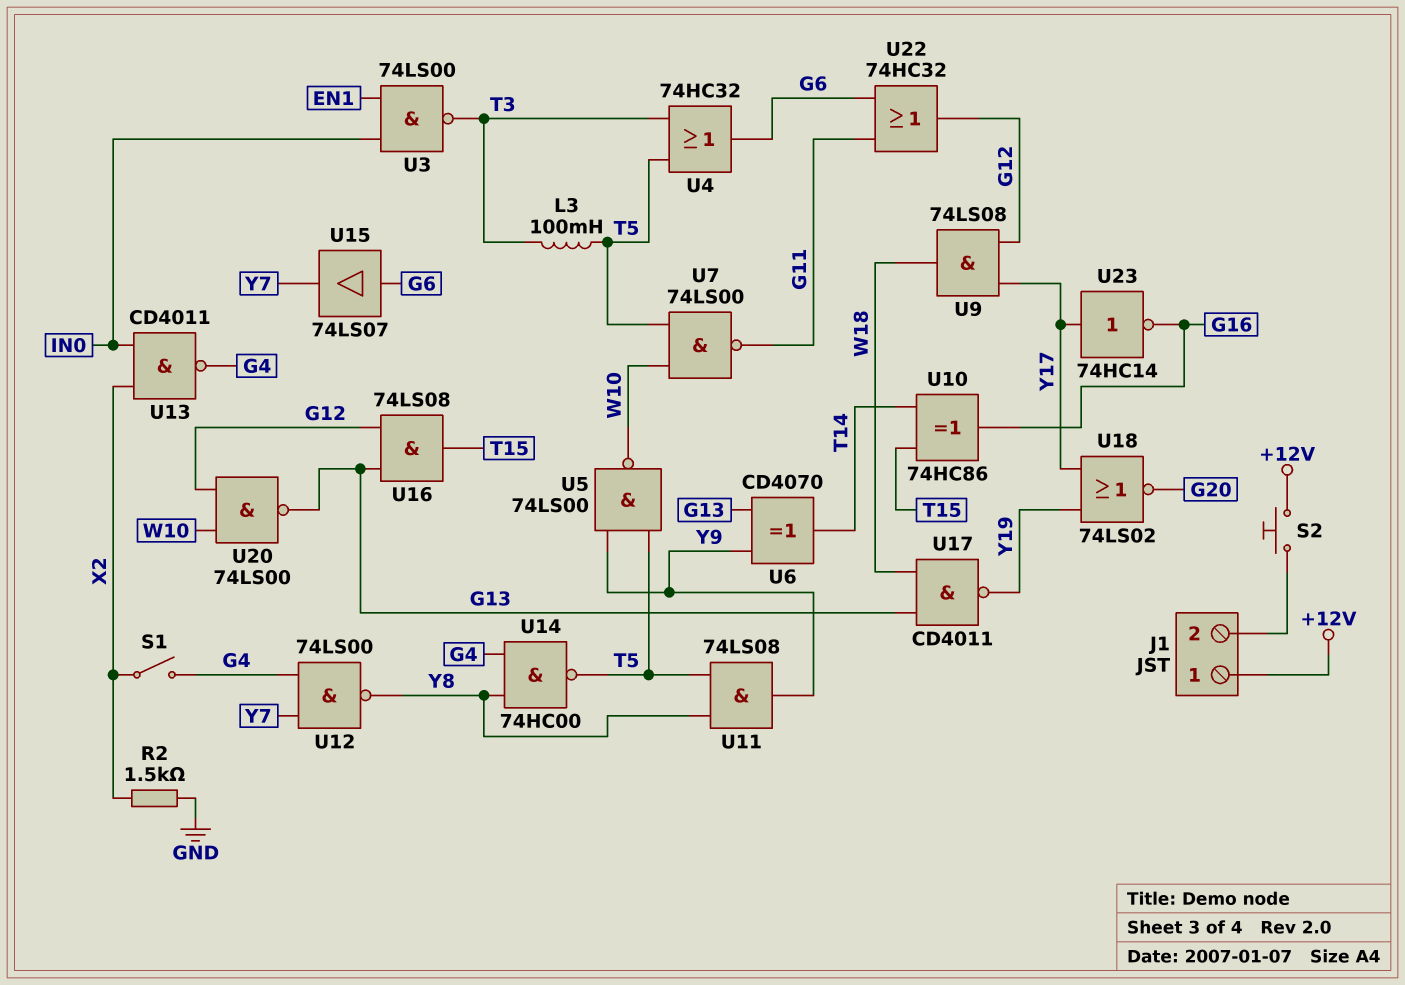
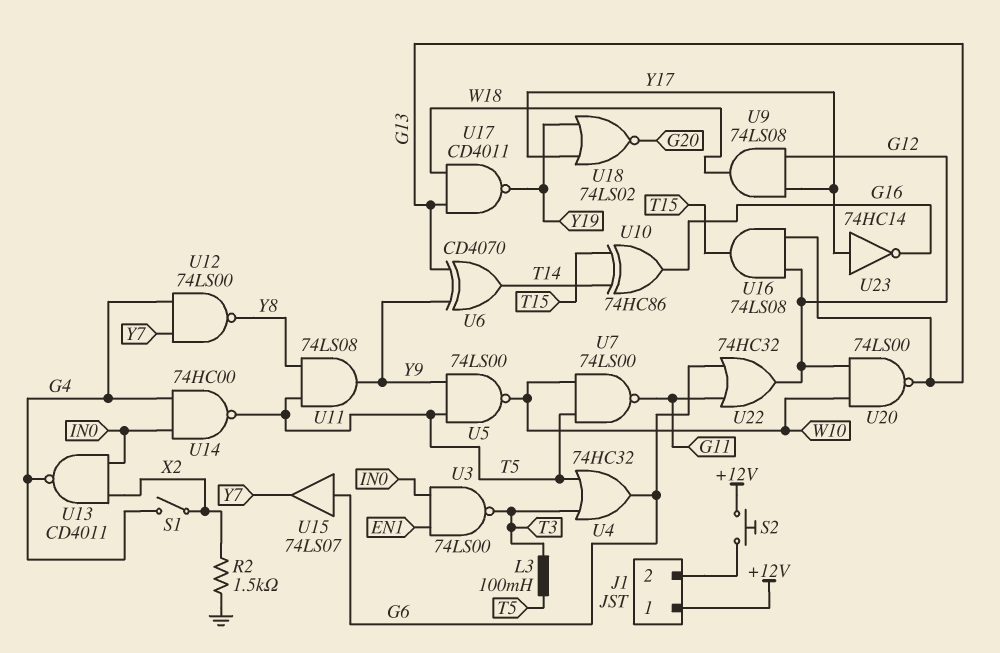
U14: NAND 74HC00 (in G4, in Y8, out T5) -> NAND 74HC00 (in G4, in IN0, out T5)

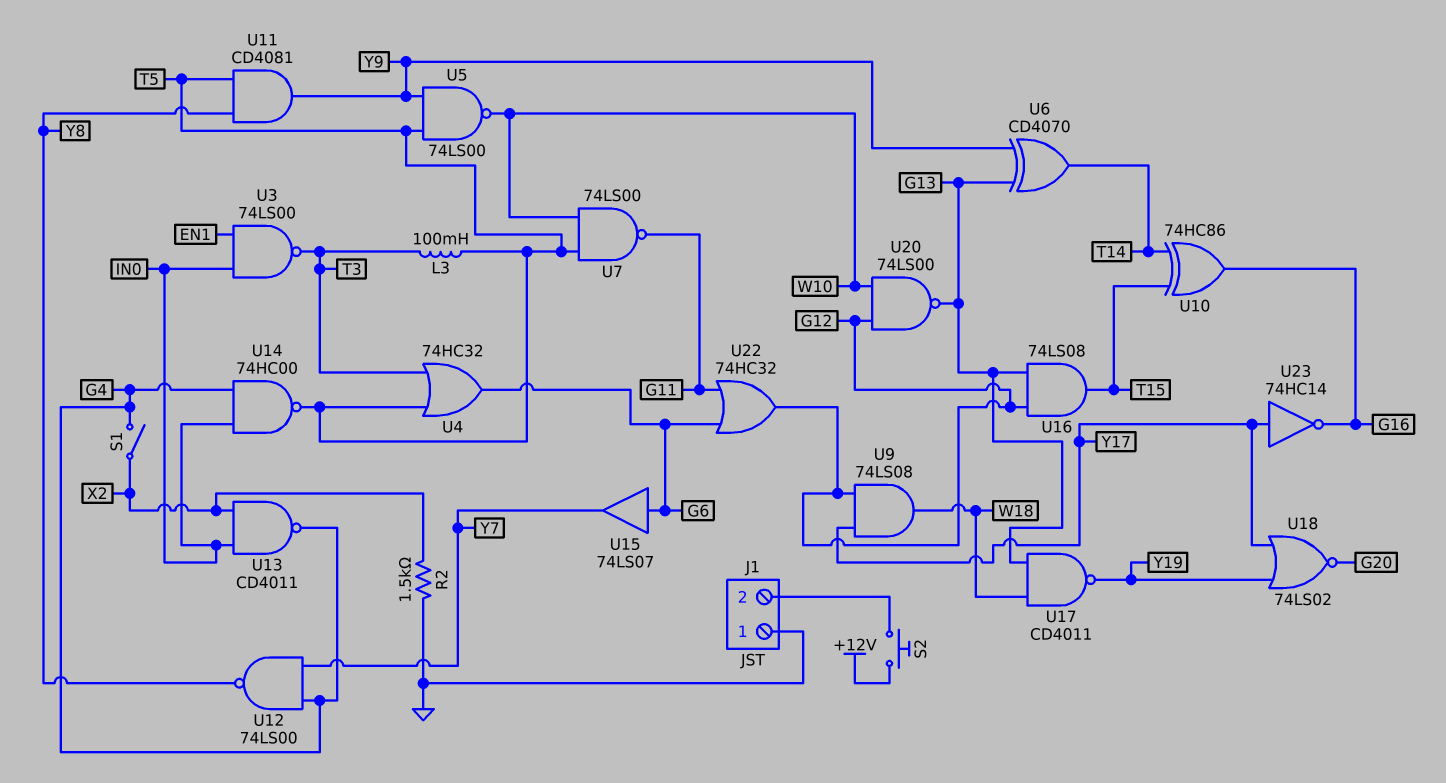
J1 pin 1: +12V -> GND
U11: AND 74LS08 (in T5, in Y8, out Y9) -> AND CD4081 (in T5, in Y8, out Y9)

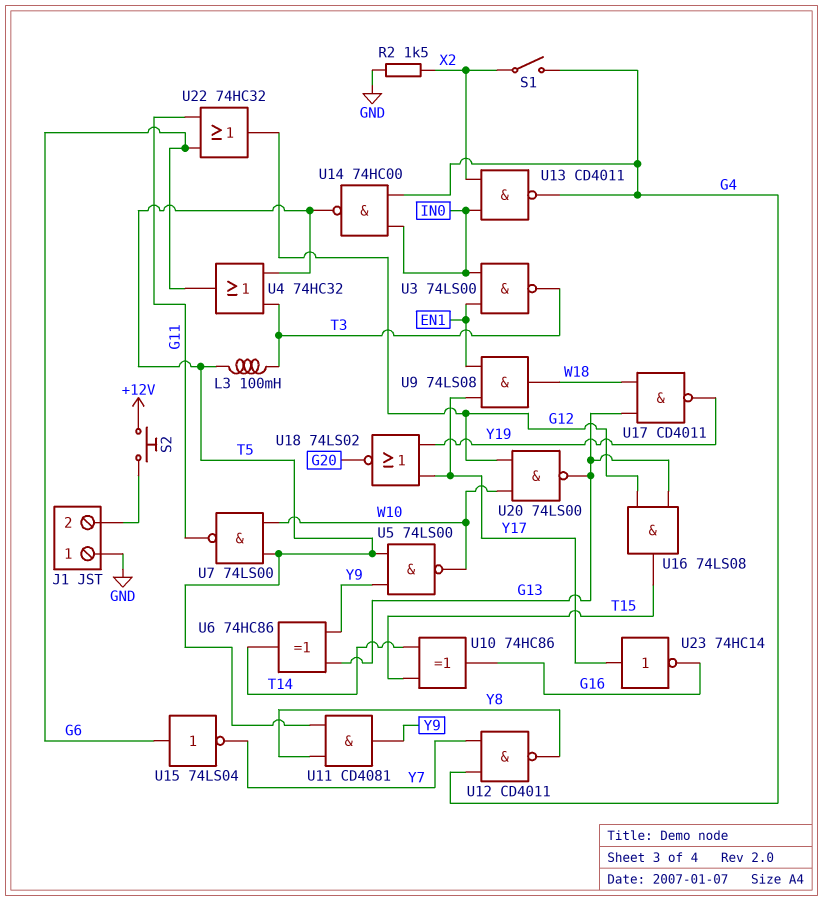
U6: XOR CD4070 (in G13, in Y9, out T14) -> XOR 74HC86 (in G13, in Y9, out T14)
U9: AND 74LS08 (in G12, in Y17, out W18) -> AND 74LS08 (in EN1, in Y17, out W18)
U12: NAND 74LS00 (in G4, in Y7, out Y8) -> NAND CD4011 (in G4, in Y7, out Y8)
U15: buffer 74LS07 (in G6, out Y7) -> NOT 74LS04 (in G6, out Y7)

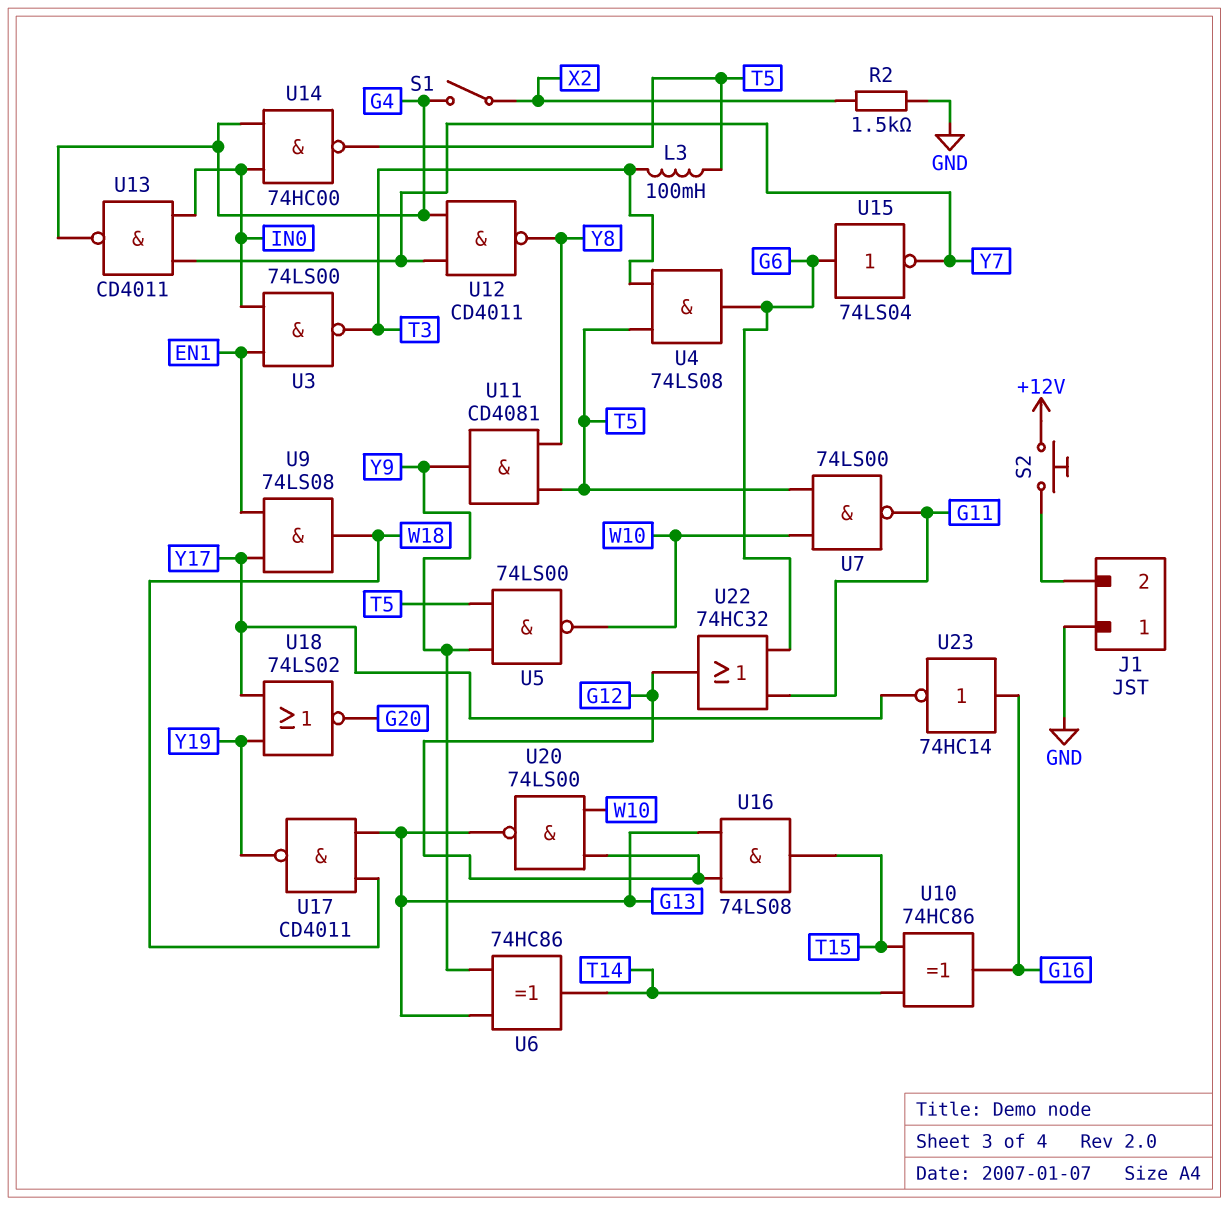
U4: OR 74HC32 (in T3, in T5, out G6) -> AND 74LS08 (in T3, in T5, out G6)
U13: NAND CD4011 (in IN0, in X2, out G4) -> NAND CD4011 (in IN0, in Y7, out G4)
U23: NOT 74HC14 (in Y17, out G16) -> NOT 74HC14 (in G16, out Y17)

